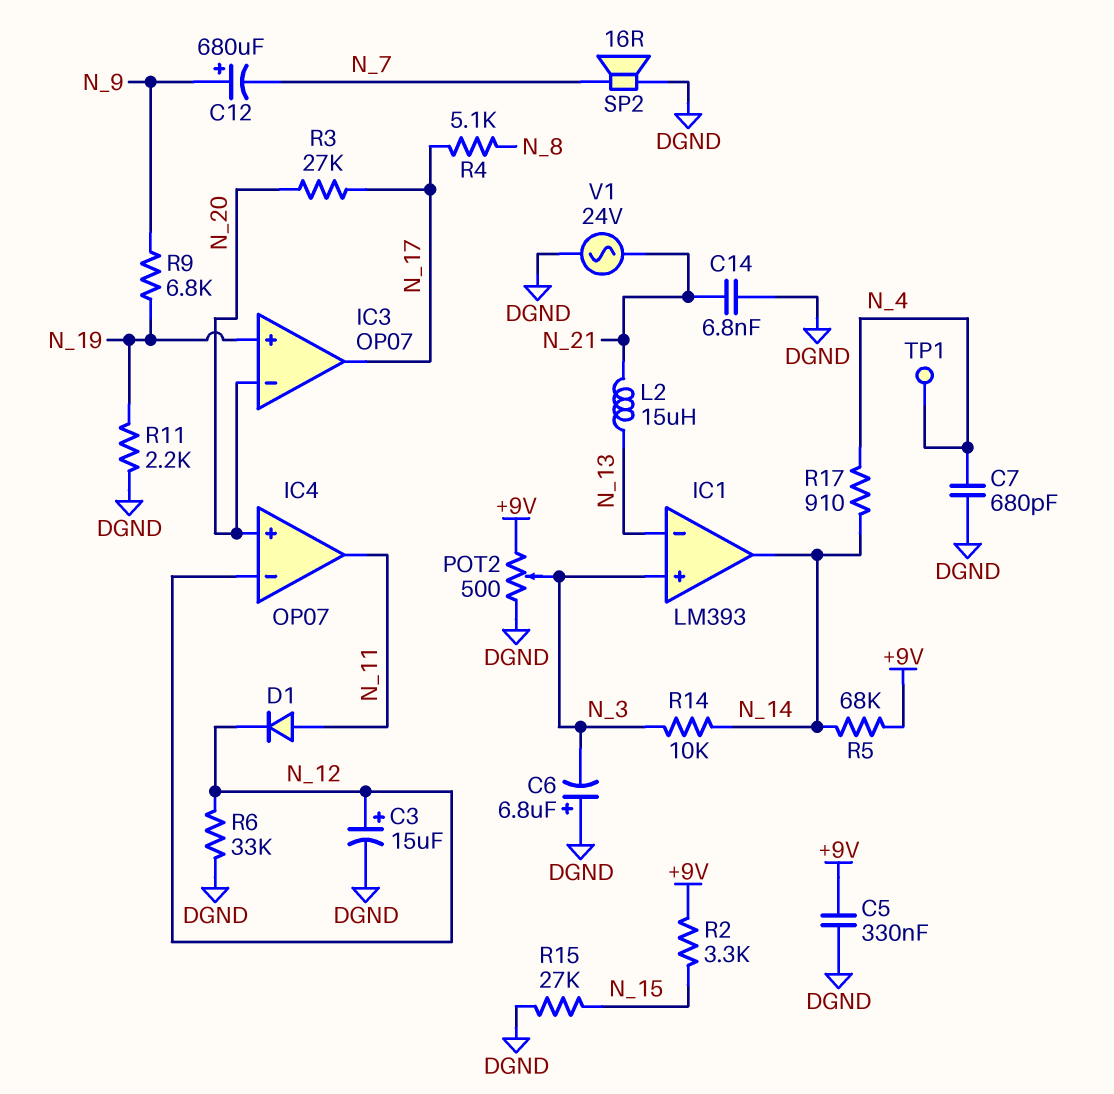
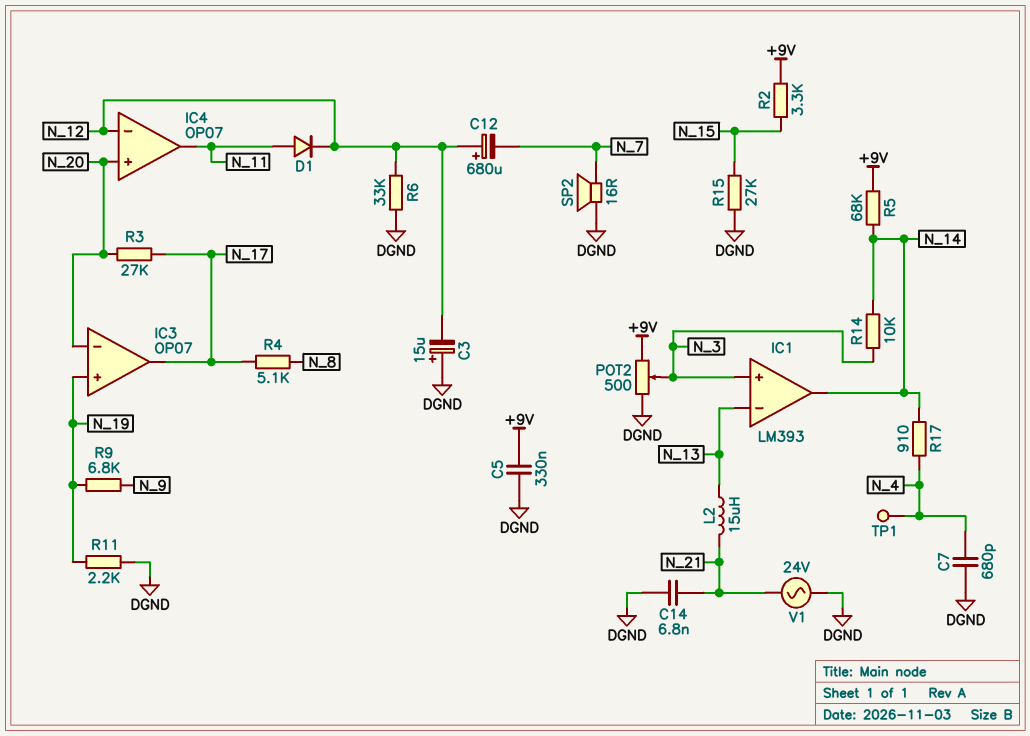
C3: 15uF (plus N_12, minus DGND) -> 15uF (plus DGND, minus N_12)
C6: 6.8uF (plus DGND, minus N_3) -> none
C12: 680uF (plus N_9, minus N_7) -> 680uF (plus N_12, minus N_7)

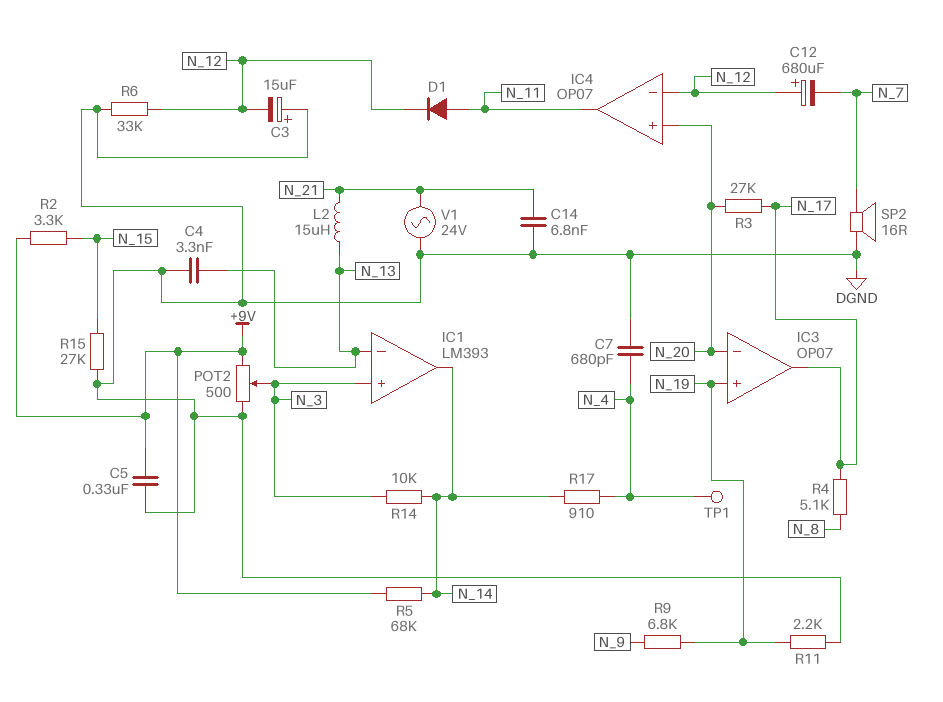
C4: none -> 3.3nF (DGND, N_13)

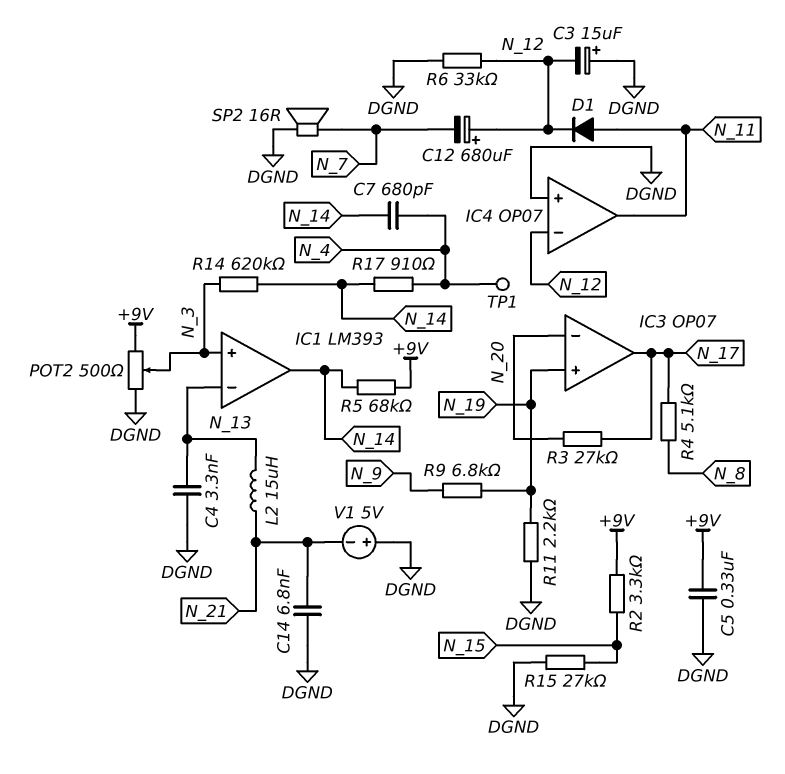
C7: 680pF (DGND, N_4) -> 680pF (N_4, N_14)
IC4 pin in+: N_20 -> DGND
R14: 10k (N_3, N_14) -> 620k (N_3, N_14)
V1: AC 24V (DGND, N_21) -> 5V (plus DGND, minus N_21)

